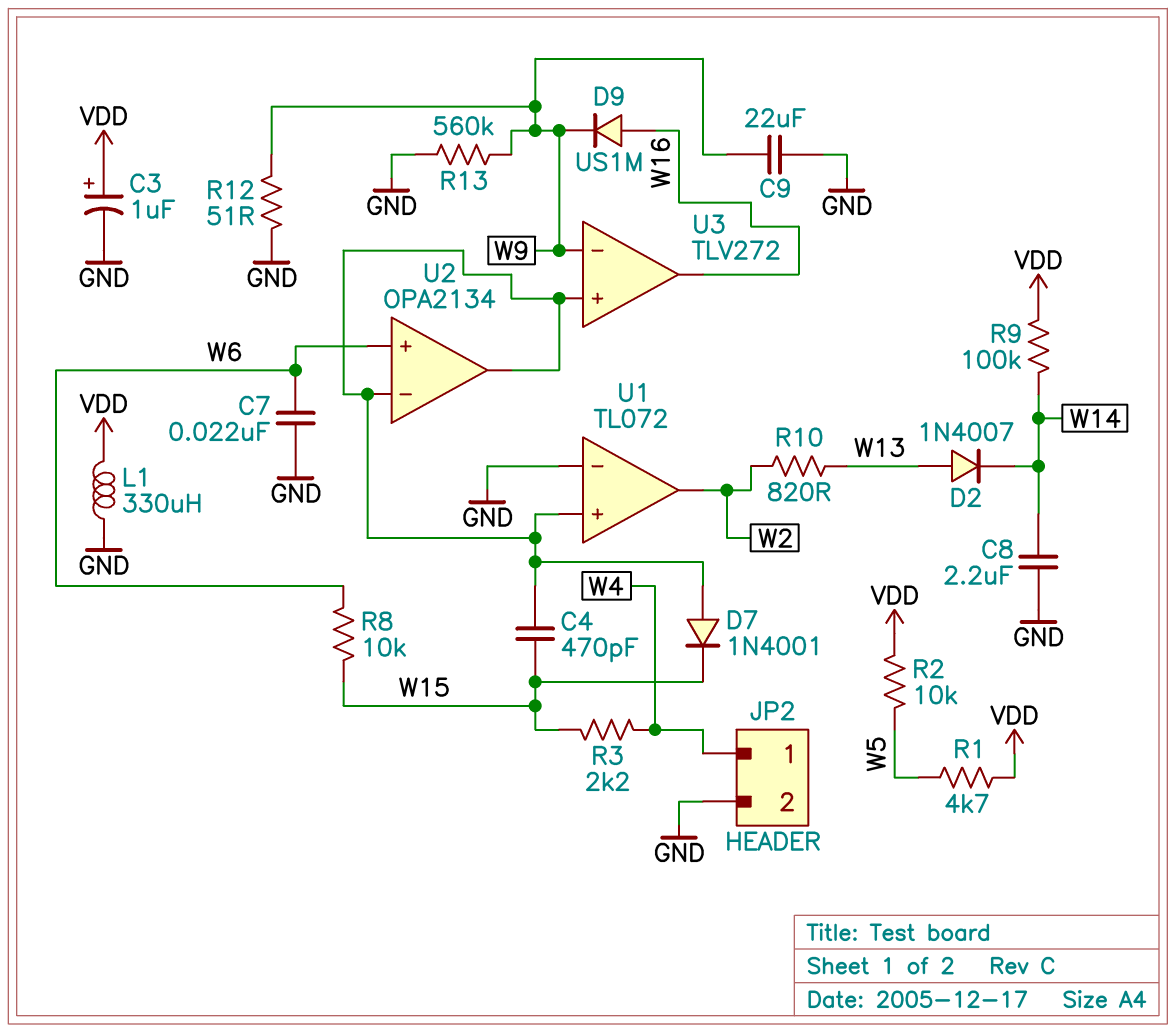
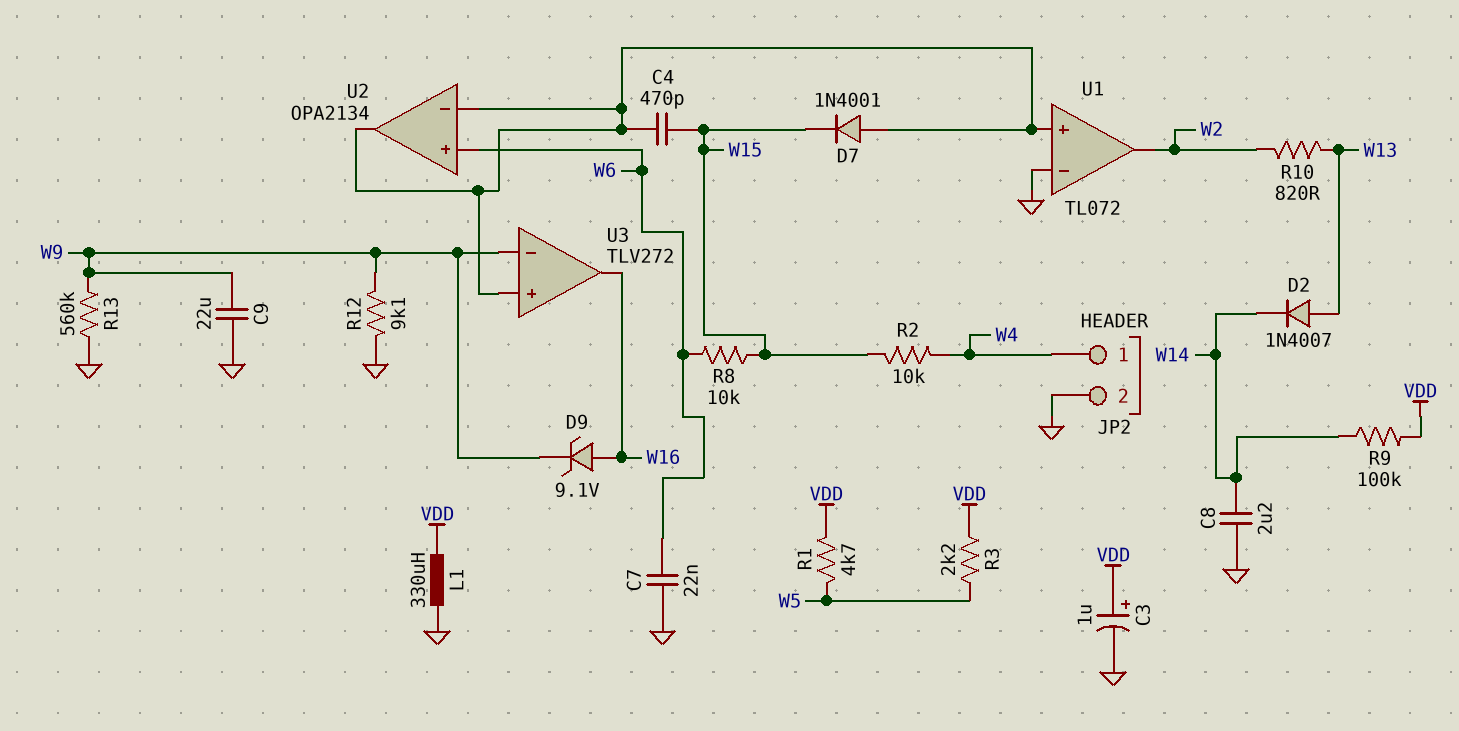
D9: diode US1M (A W16, K W9) -> zener 9.1V (A W16, K W9)
R2: 10k (VDD, W5) -> 10k (W4, W15)
R3: 2.2k (W4, W15) -> 2.2k (VDD, W5)
R12: 51 (GND, W9) -> 9.1k (GND, W9)

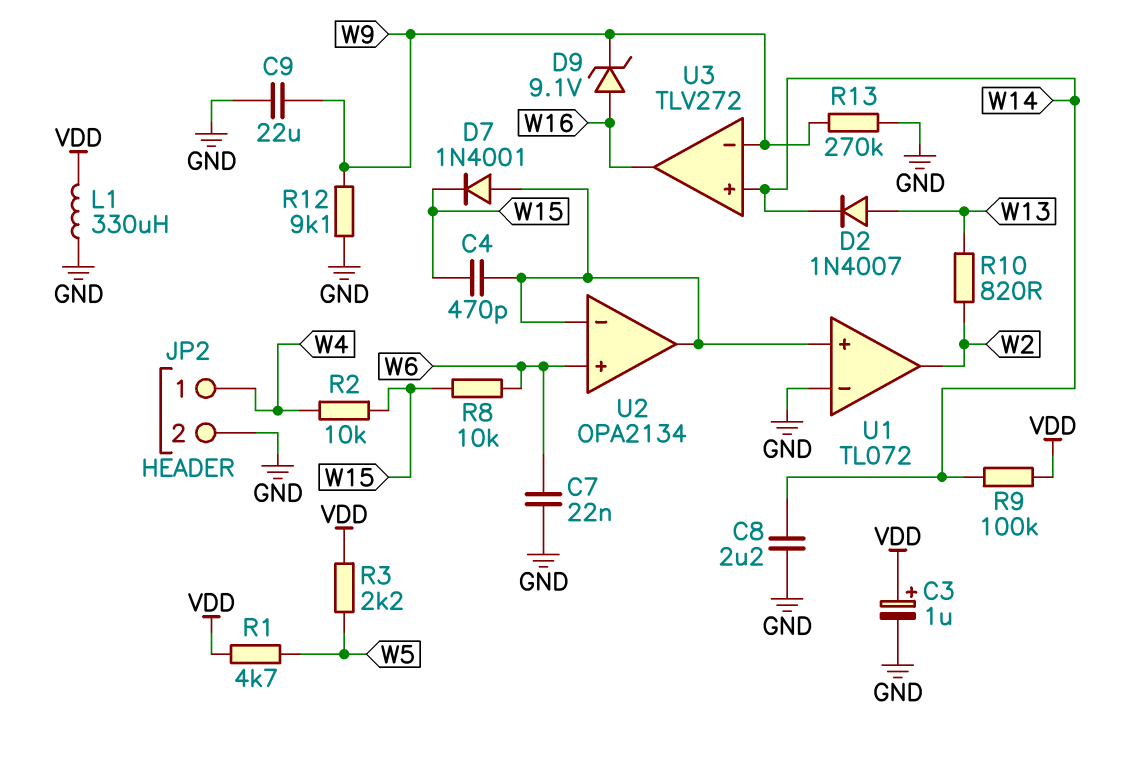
R13: 560k (GND, W9) -> 270k (GND, W9)
U3 pin in+: U1/in+ -> W14

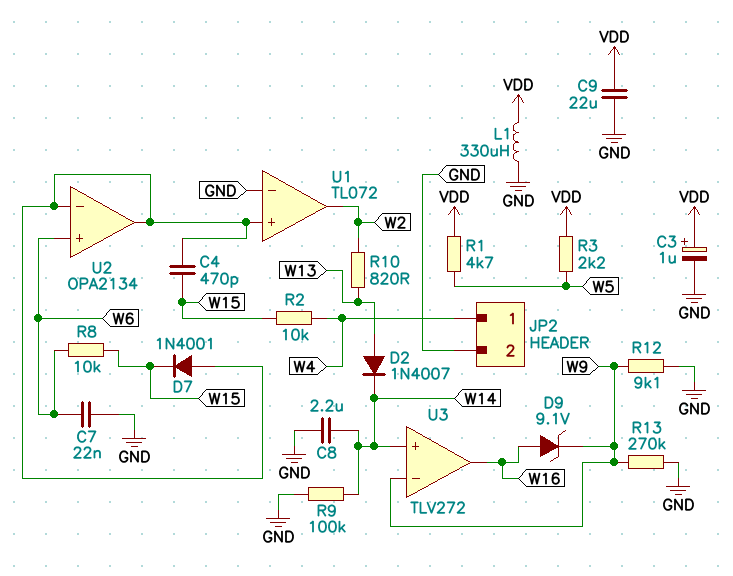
C9: 22uF (GND, W9) -> 22uF (GND, VDD)
R9: 100k (VDD, W14) -> 100k (GND, W14)

